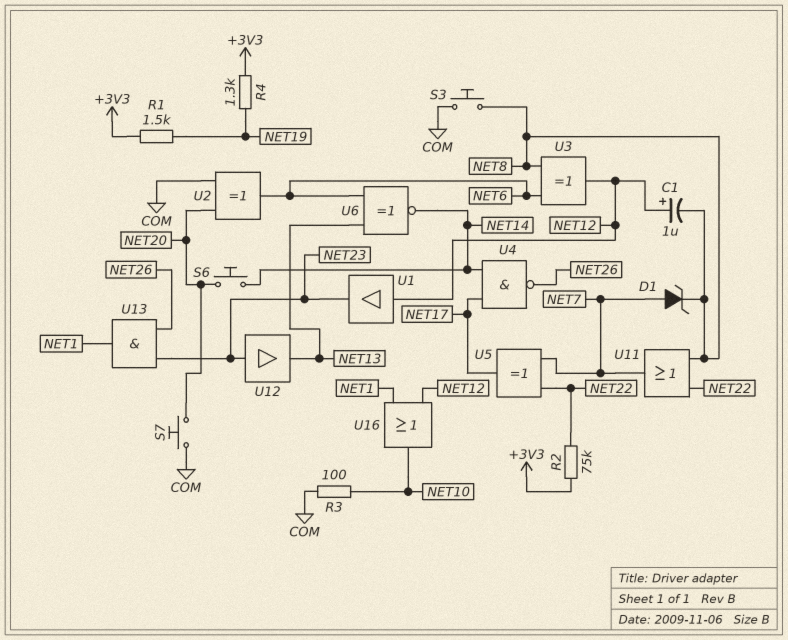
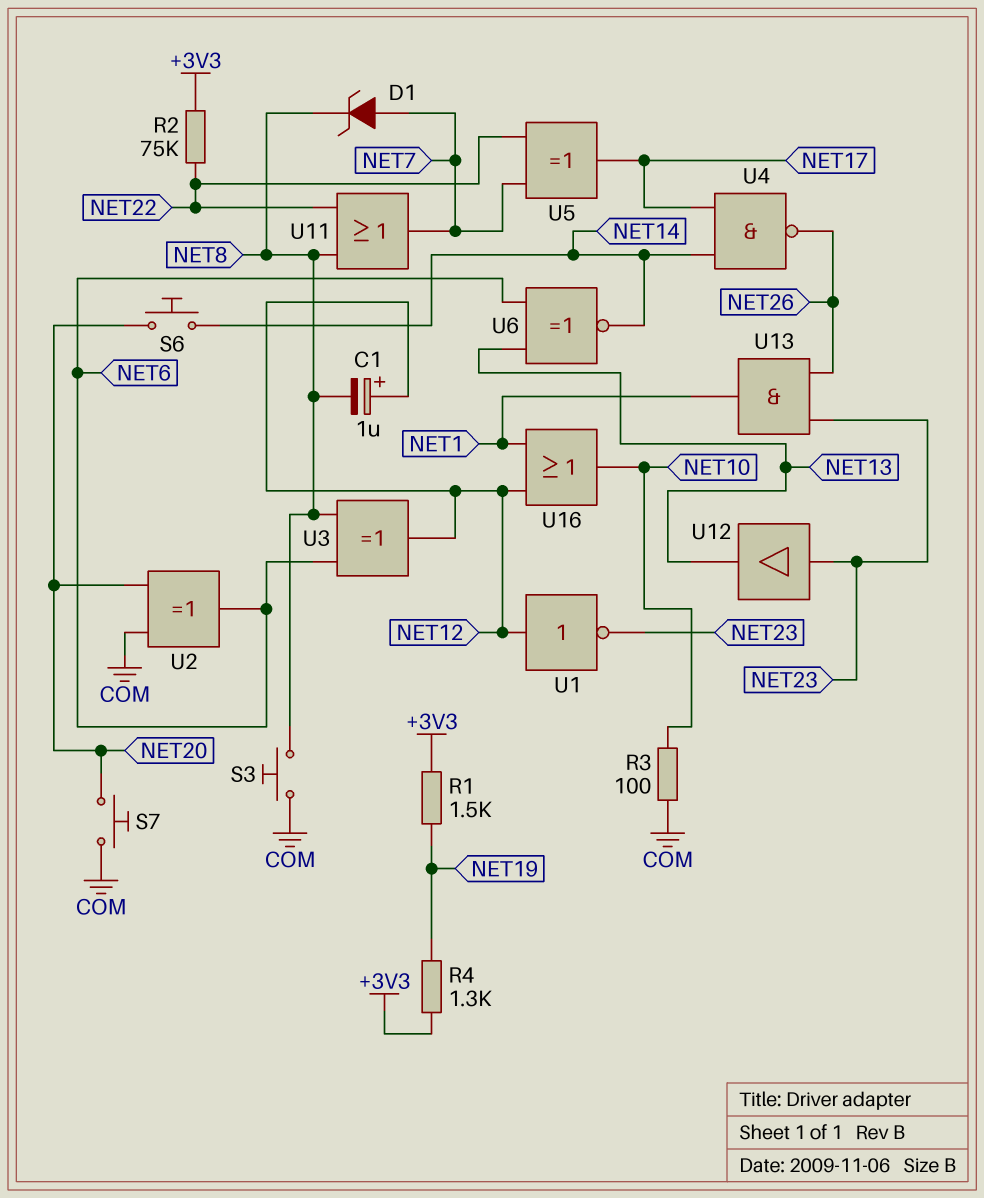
U1: buffer (in NET12, out NET23) -> NOT (in NET12, out NET23)

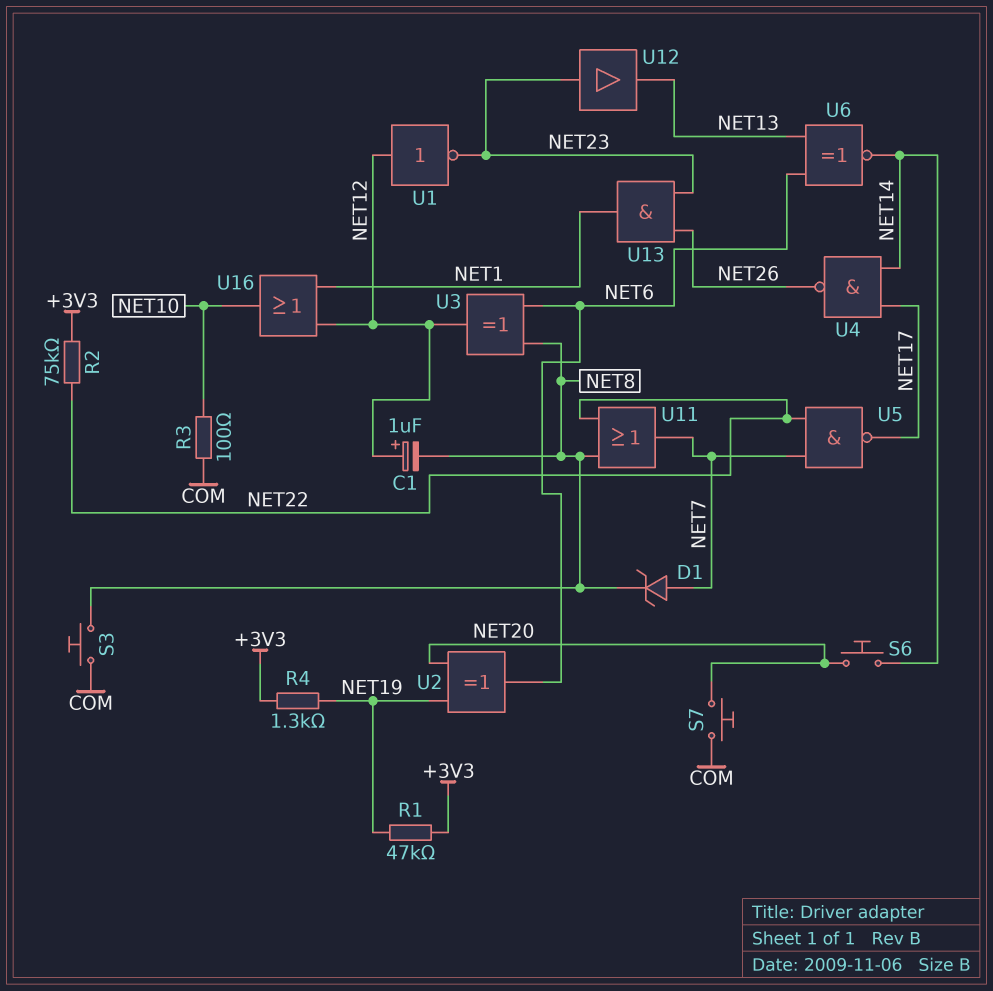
R1: 1.5k (+3V3, NET19) -> 47k (+3V3, NET19)
U2: XOR (in COM, in NET20, out NET6) -> XOR (in NET19, in NET20, out NET6)
U5: XOR (in NET7, in NET22, out NET17) -> NAND (in NET7, in NET22, out NET17)

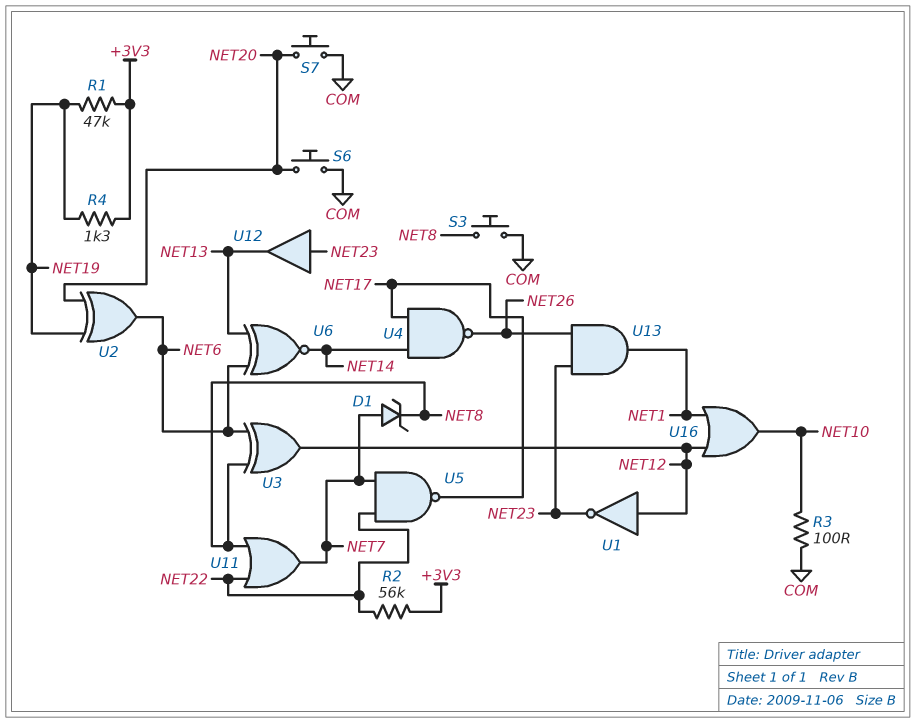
C1: 1uF (plus NET12, minus NET8) -> none
R2: 75k (+3V3, NET22) -> 56k (+3V3, NET22)
S6: button (NET14, NET20) -> button (COM, NET20)

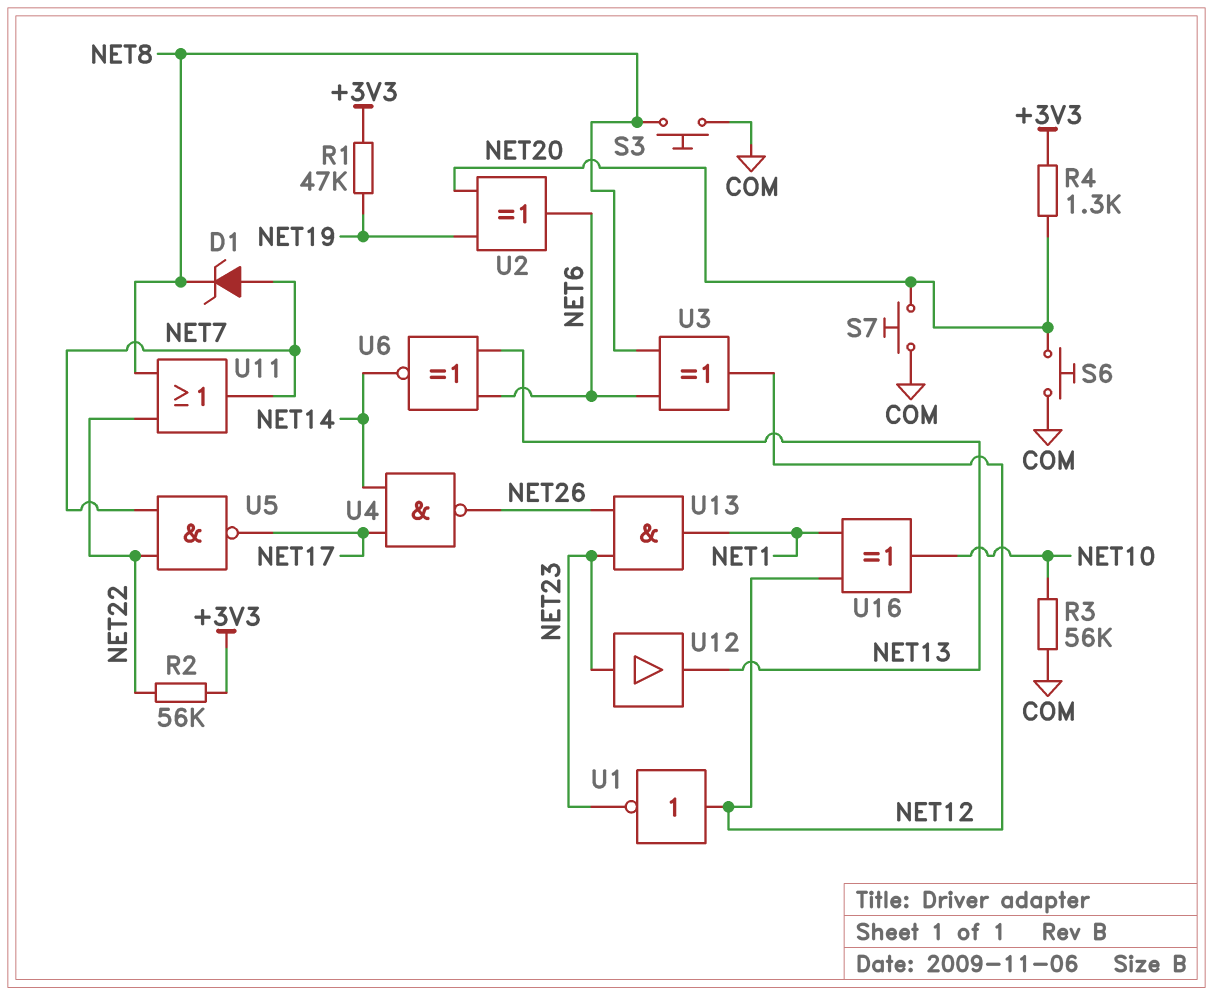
R3: 100 (COM, NET10) -> 56k (COM, NET10)
R4: 1.3k (+3V3, NET19) -> 1.3k (+3V3, NET20)
U16: OR (in NET1, in NET12, out NET10) -> XOR (in NET1, in NET12, out NET10)

